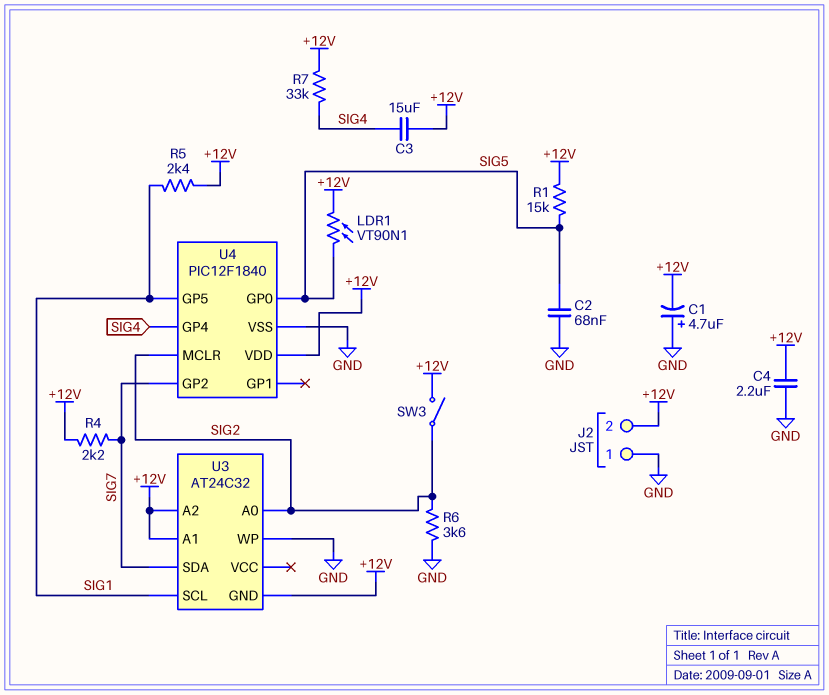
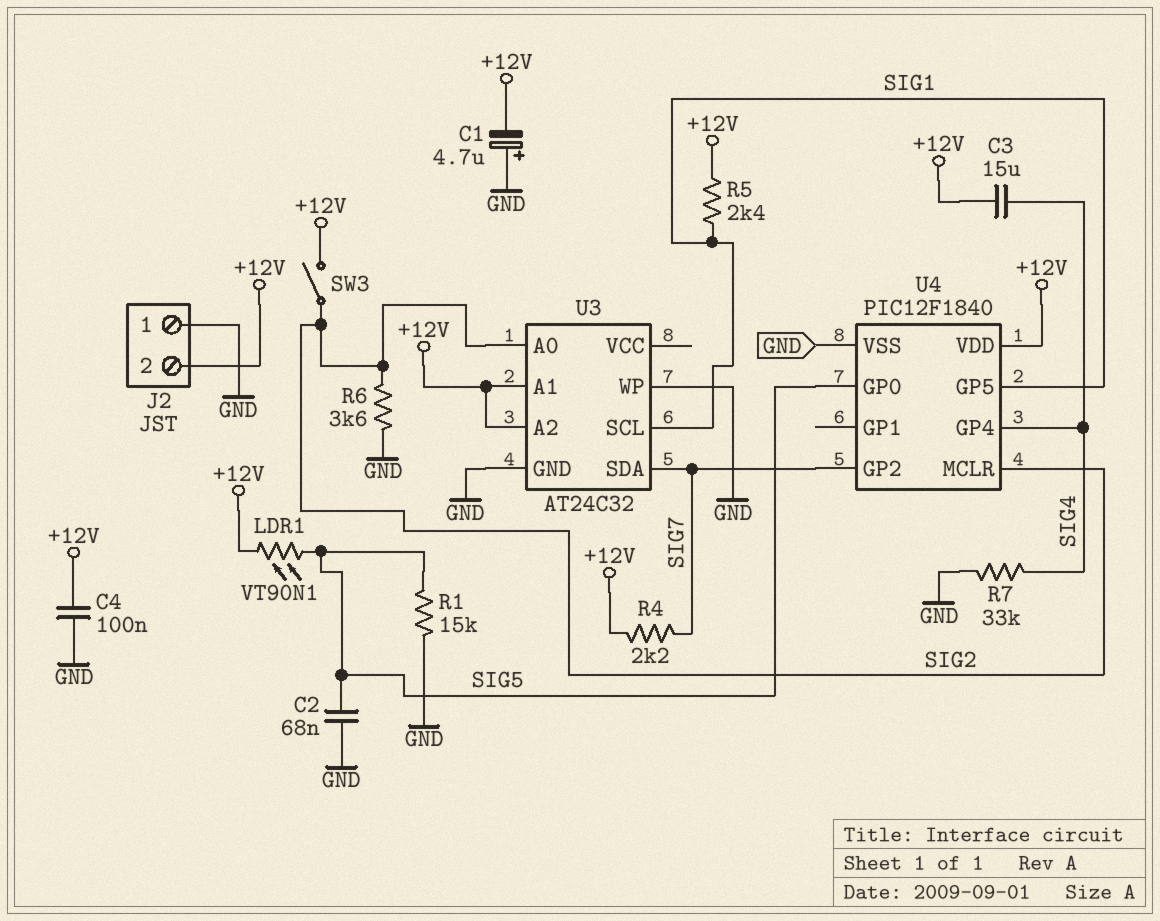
C4: 2.2uF (+12V, GND) -> 100nF (+12V, GND)
R1: 15k (+12V, SIG5) -> 15k (GND, SIG5)
R7: 33k (+12V, SIG4) -> 33k (GND, SIG4)
U3 pin GND: +12V -> GND

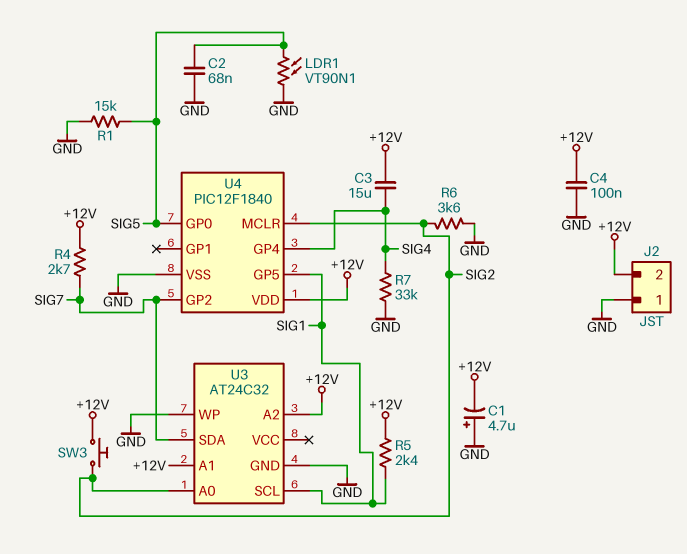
LDR1: VT90N1 (+12V, SIG5) -> VT90N1 (GND, SIG5)
R4: 2.2k (+12V, SIG7) -> 2.7k (+12V, SIG7)
SW3: switch (+12V, SIG2) -> button (+12V, SIG2)

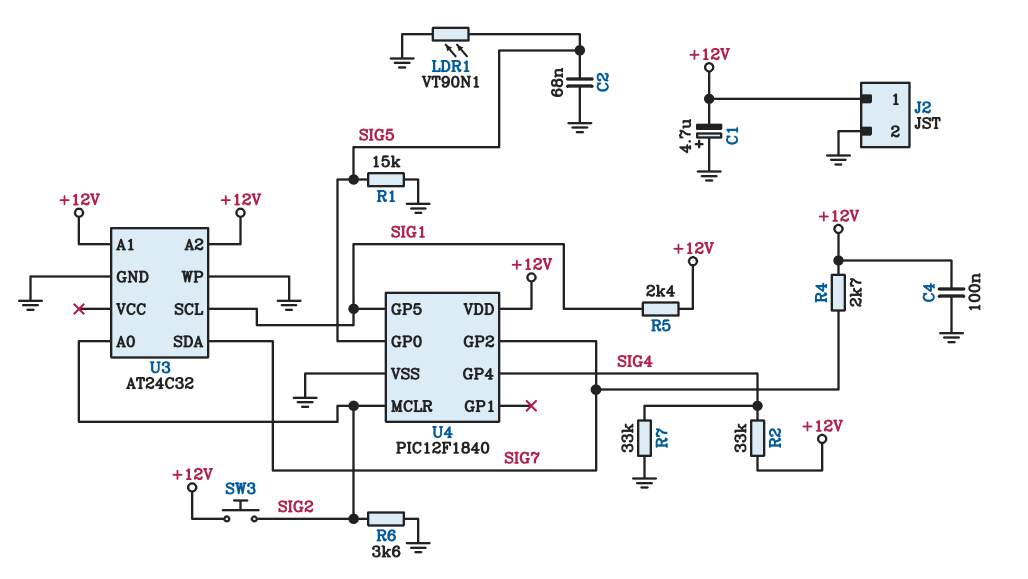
C3: 15uF (+12V, SIG4) -> none
J2 pin 1: GND -> +12V
J2 pin 2: +12V -> GND
R2: none -> 33k (+12V, SIG4)

